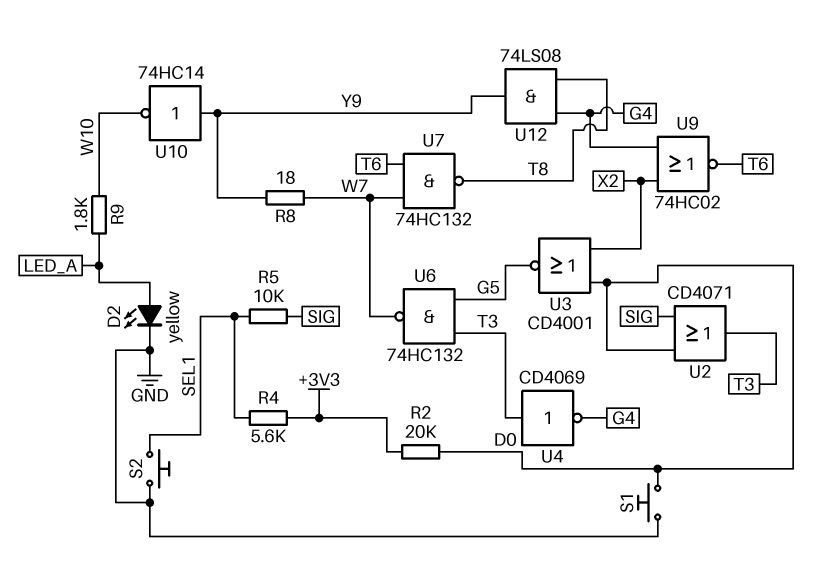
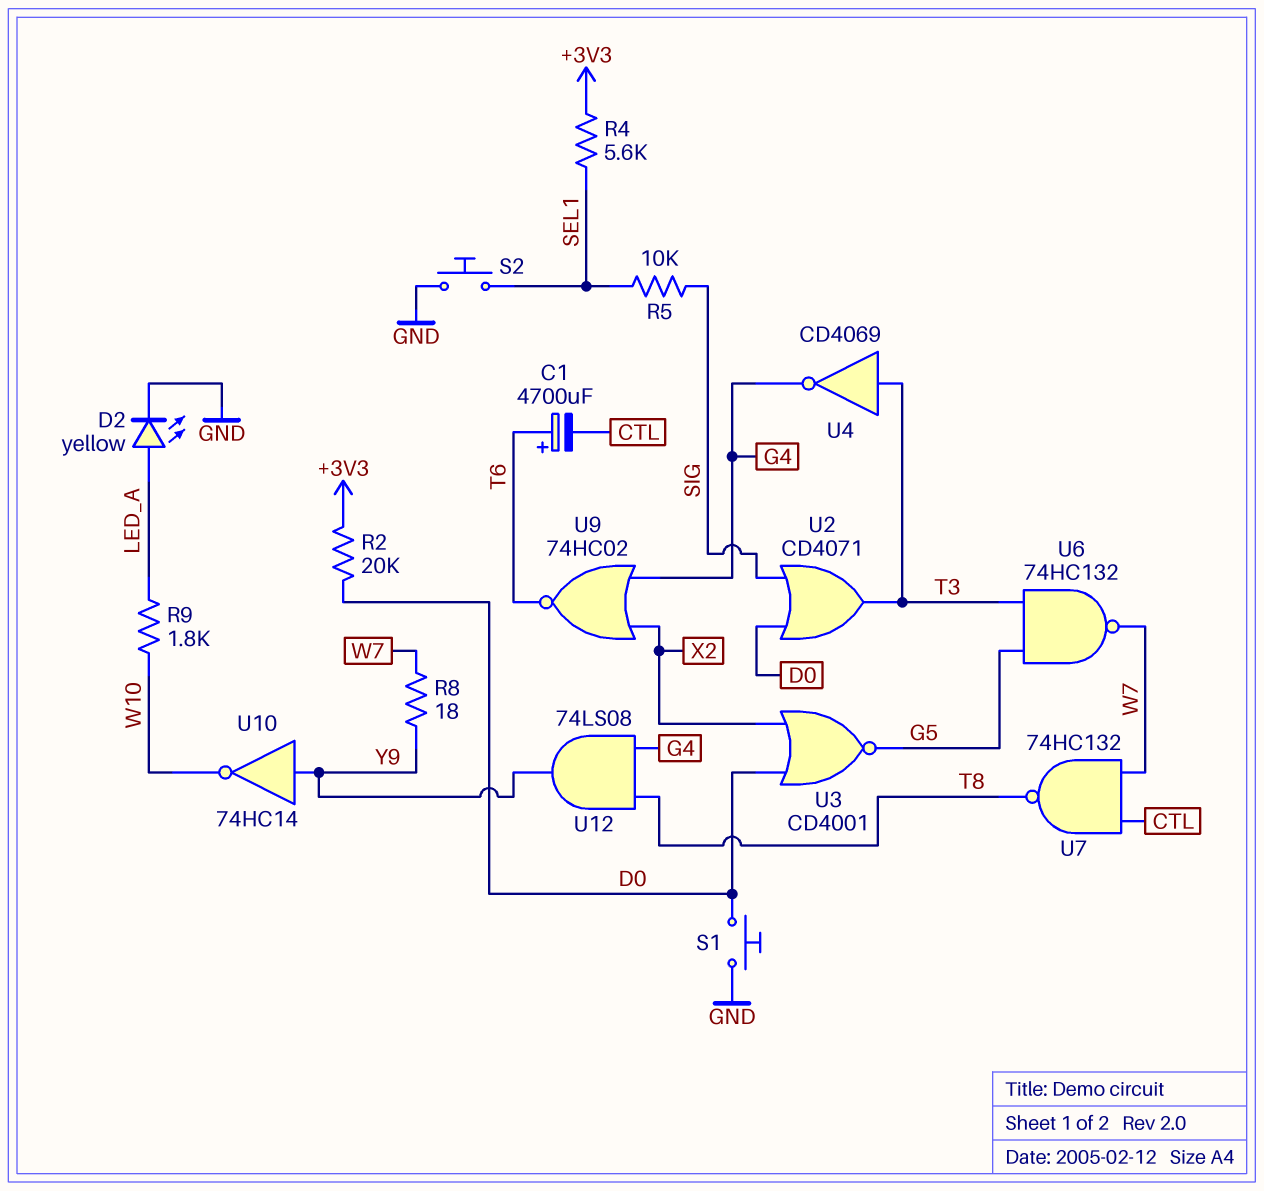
C1: none -> 4700uF (plus T6, minus CTL)
U7: NAND 74HC132 (in T6, in W7, out T8) -> NAND 74HC132 (in CTL, in W7, out T8)

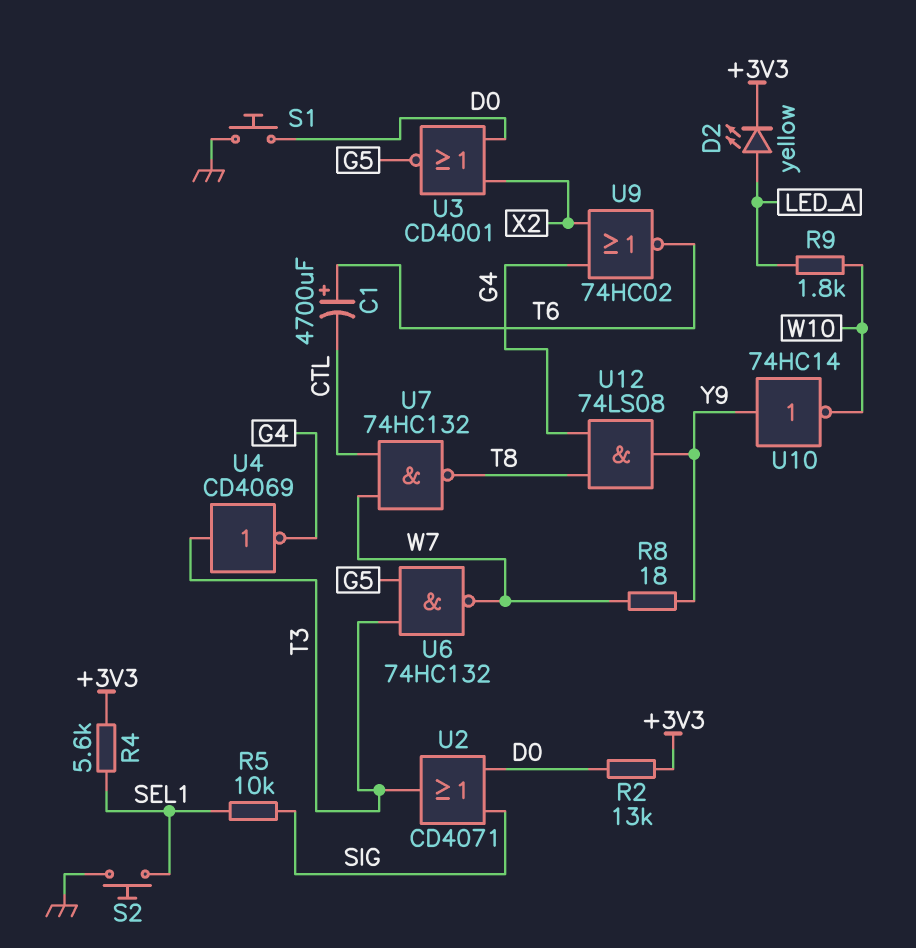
D2: LED yellow (A LED_A, K GND) -> LED yellow (A LED_A, K +3V3)
R2: 20k (+3V3, D0) -> 13k (+3V3, D0)

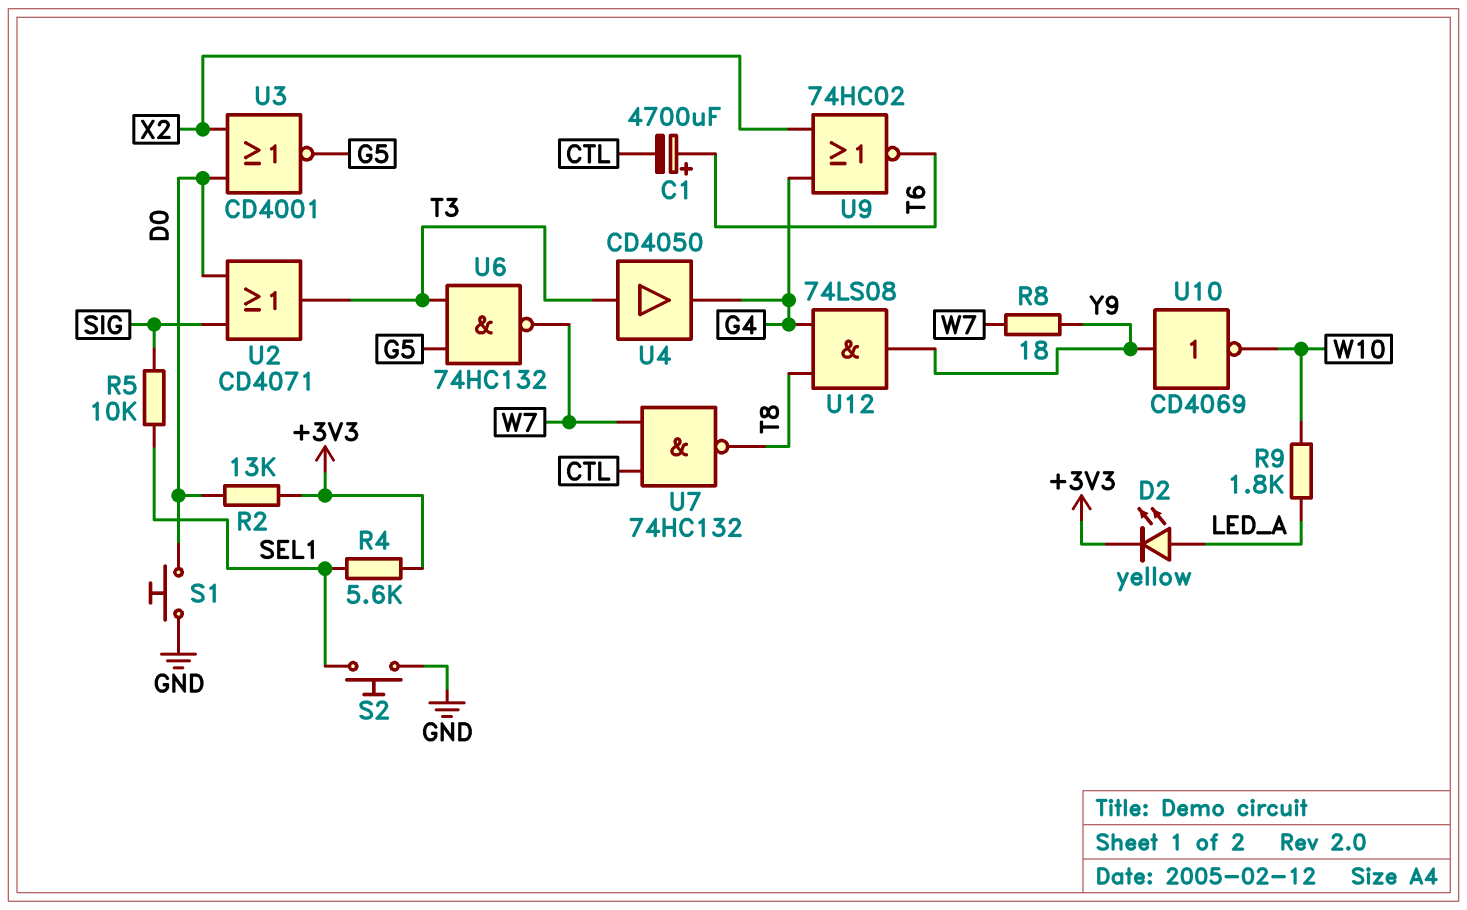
U4: NOT CD4069 (in T3, out G4) -> buffer CD4050 (in T3, out G4)
U10: NOT 74HC14 (in Y9, out W10) -> NOT CD4069 (in Y9, out W10)

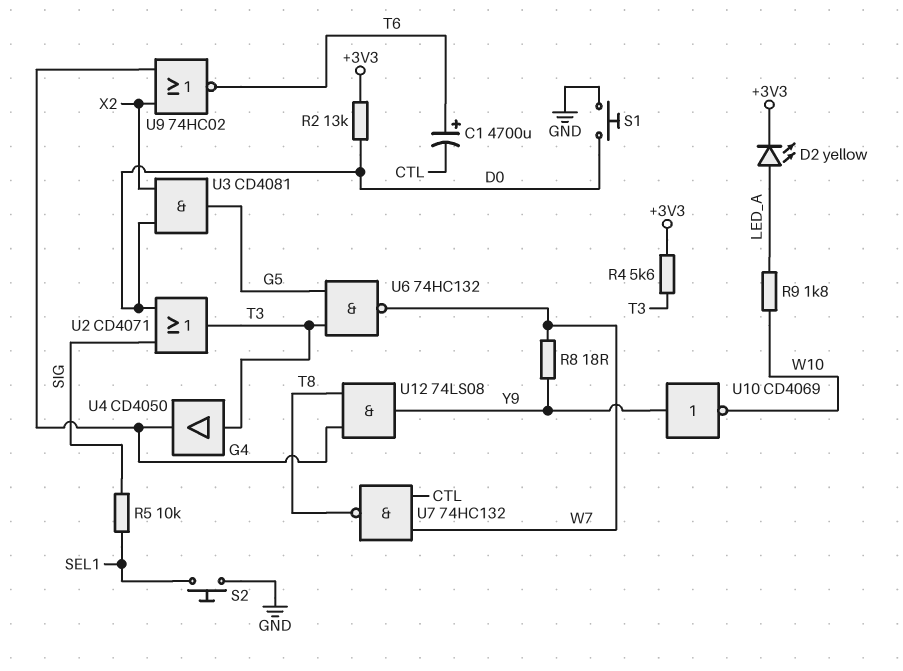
R4: 5.6k (+3V3, SEL1) -> 5.6k (+3V3, T3)
U3: NOR CD4001 (in D0, in X2, out G5) -> AND CD4081 (in D0, in X2, out G5)

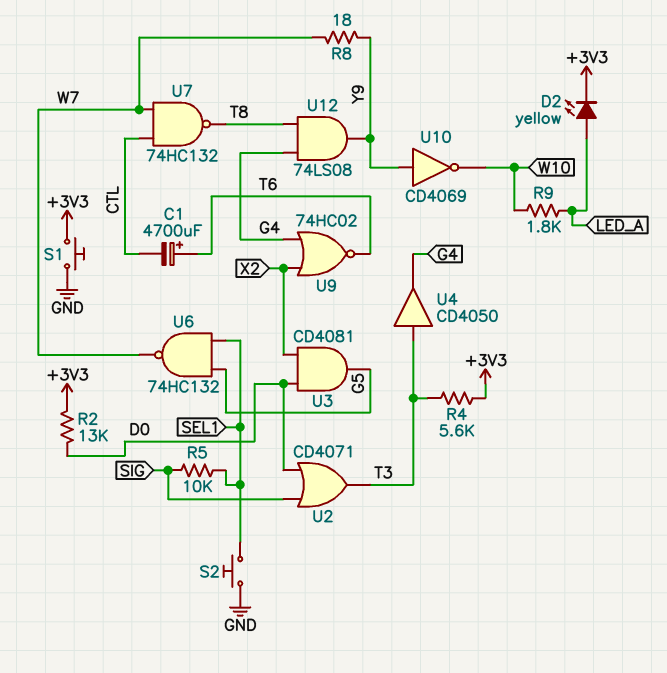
S1: button (D0, GND) -> button (+3V3, GND)
U6: NAND 74HC132 (in G5, in T3, out W7) -> NAND 74HC132 (in G5, in SEL1, out W7)

